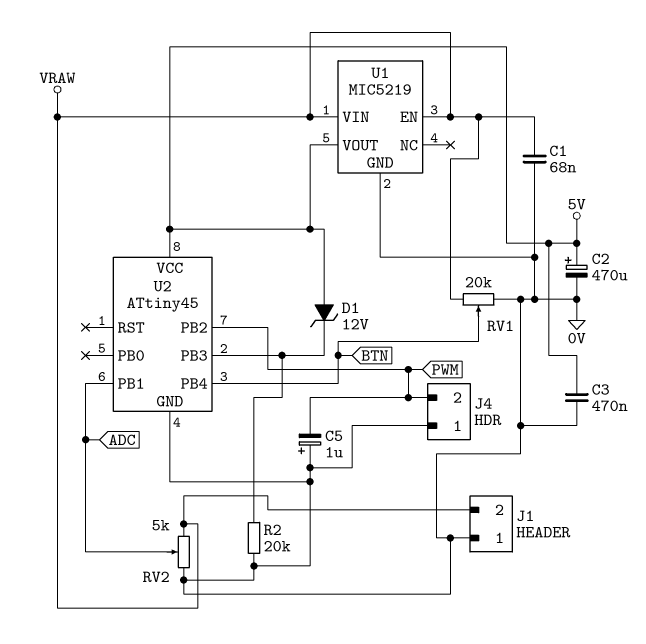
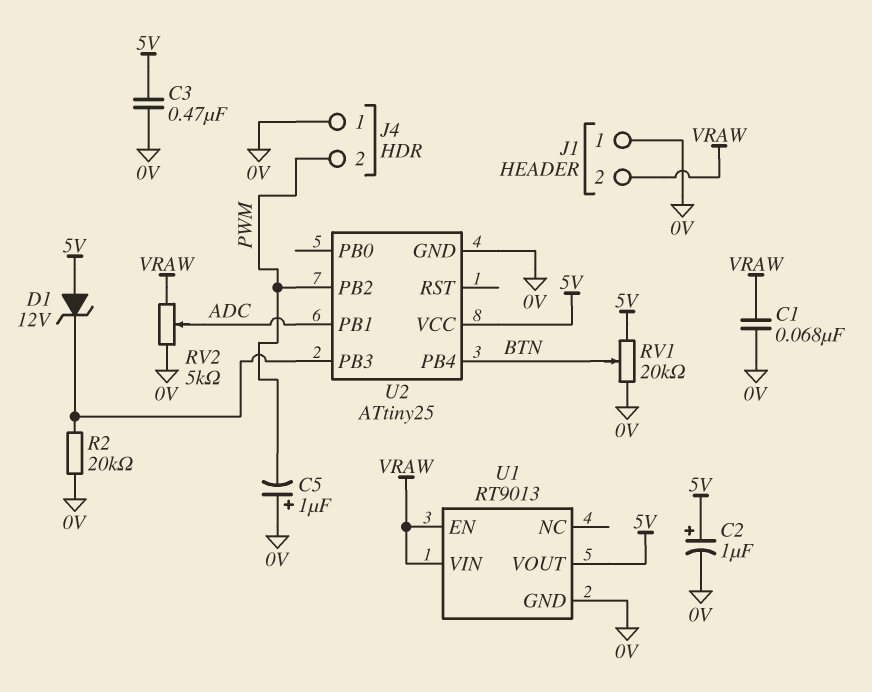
C2: 470uF (plus 5V, minus 0V) -> 1uF (plus 5V, minus 0V)
RV1: 20k (0V, VRAW, wiper BTN) -> 20k (0V, 5V, wiper BTN)
U1: MIC5219 -> RT9013
U2: ATtiny45 -> ATtiny25

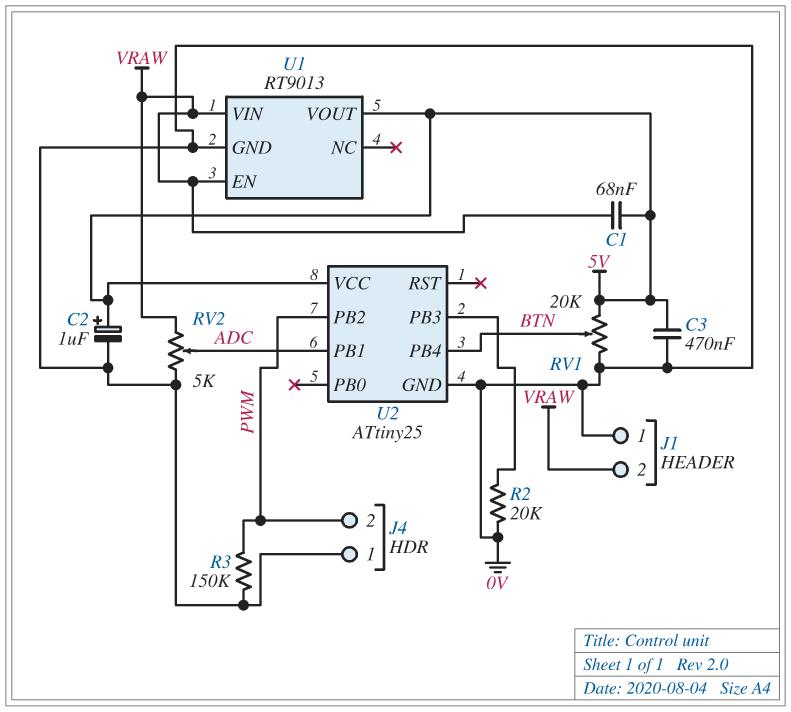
C1: 68nF (0V, VRAW) -> 68nF (5V, VRAW)
C5: 1uF (plus 0V, minus PWM) -> none
D1: zener 12V (A 5V, K U2/PB3) -> none
R3: none -> 150k (0V, PWM)

